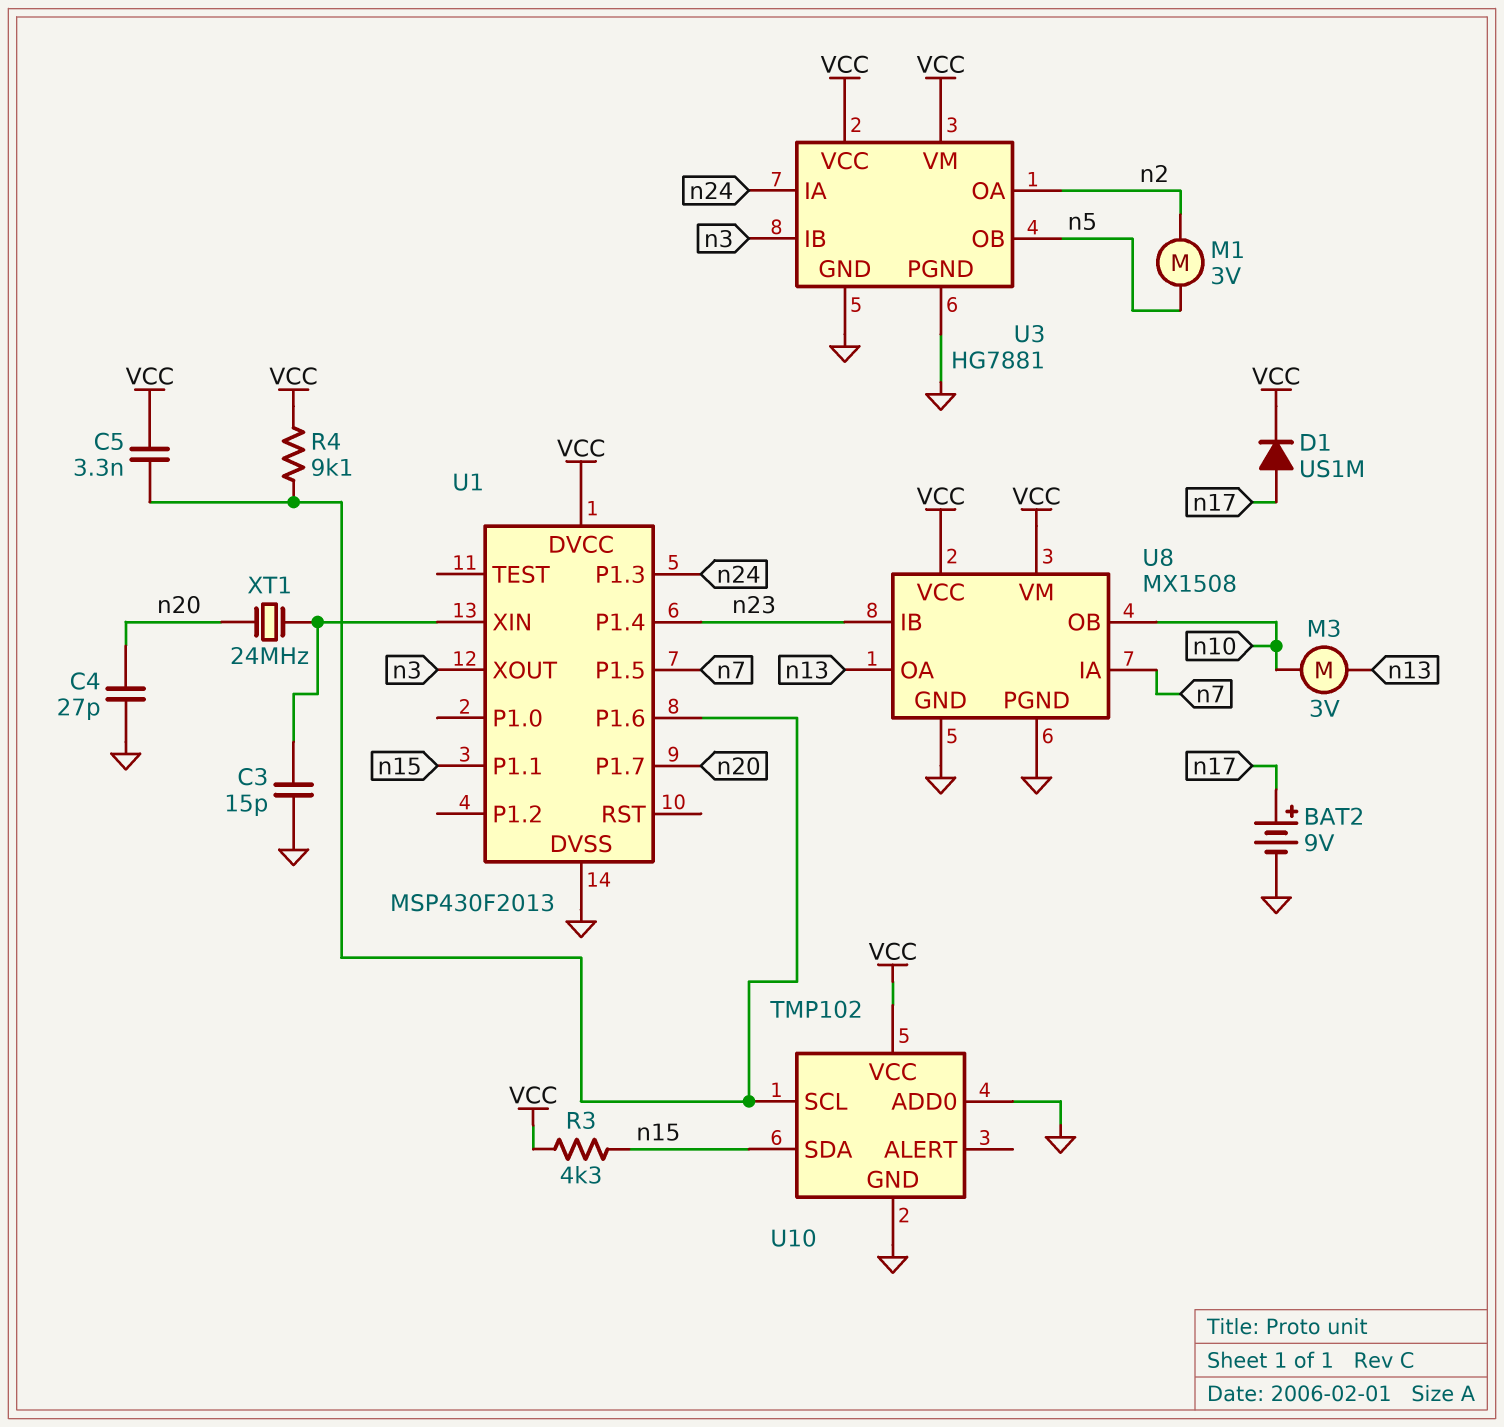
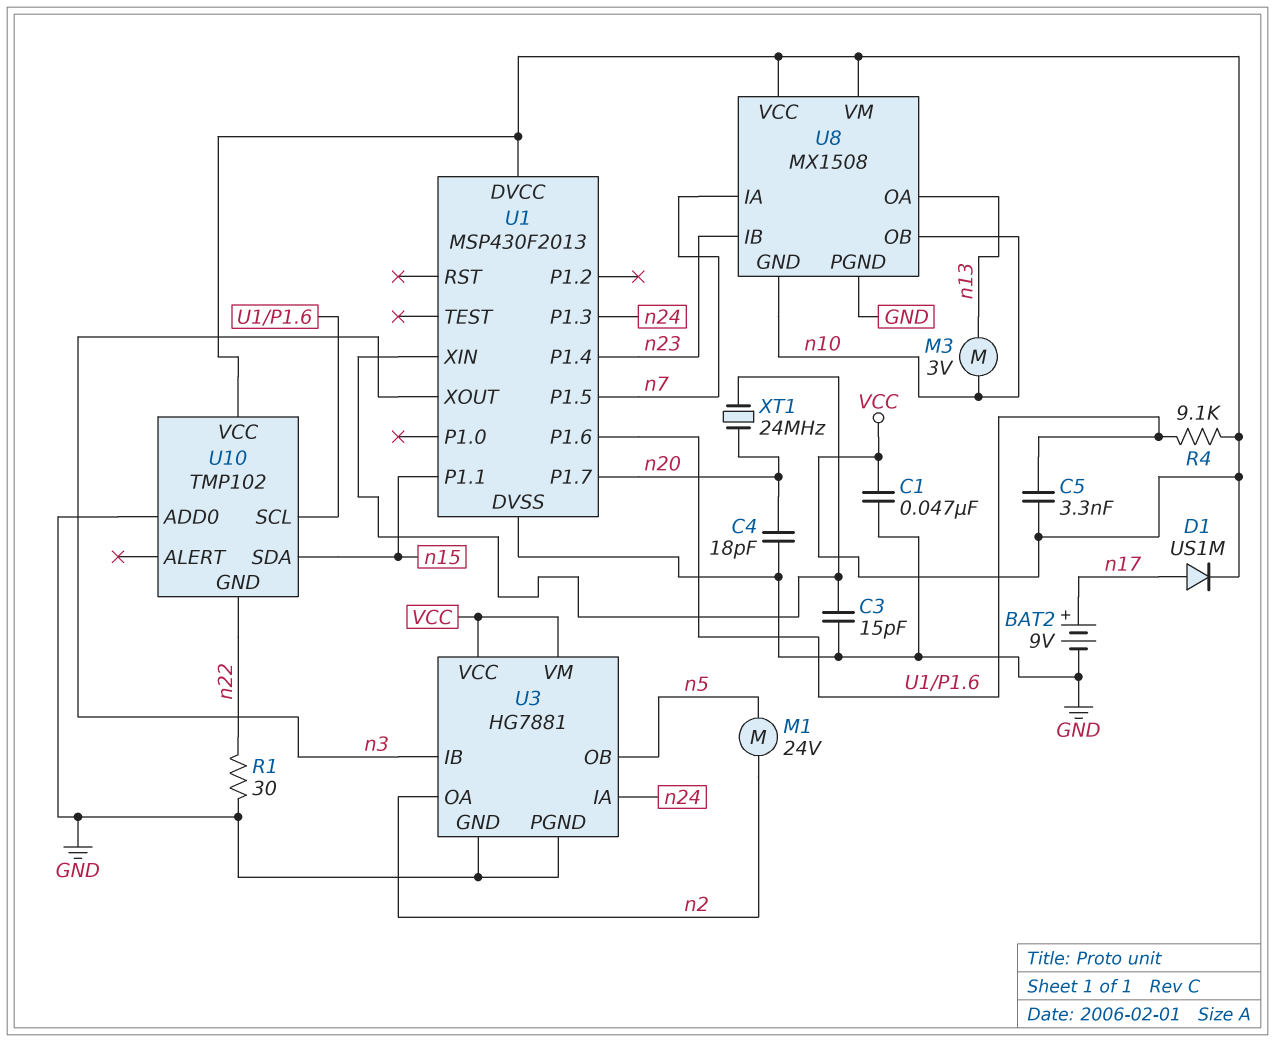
C1: none -> 47nF (GND, VCC)
C4: 27pF (GND, n20) -> 18pF (GND, n20)
M1: motor 3V (n2, n5) -> motor 24V (n2, n5)
R1: none -> 30 (GND, n22)
R3: 4.3k (VCC, n15) -> none
U8 pin GND: GND -> n10
U10 pin GND: GND -> n22

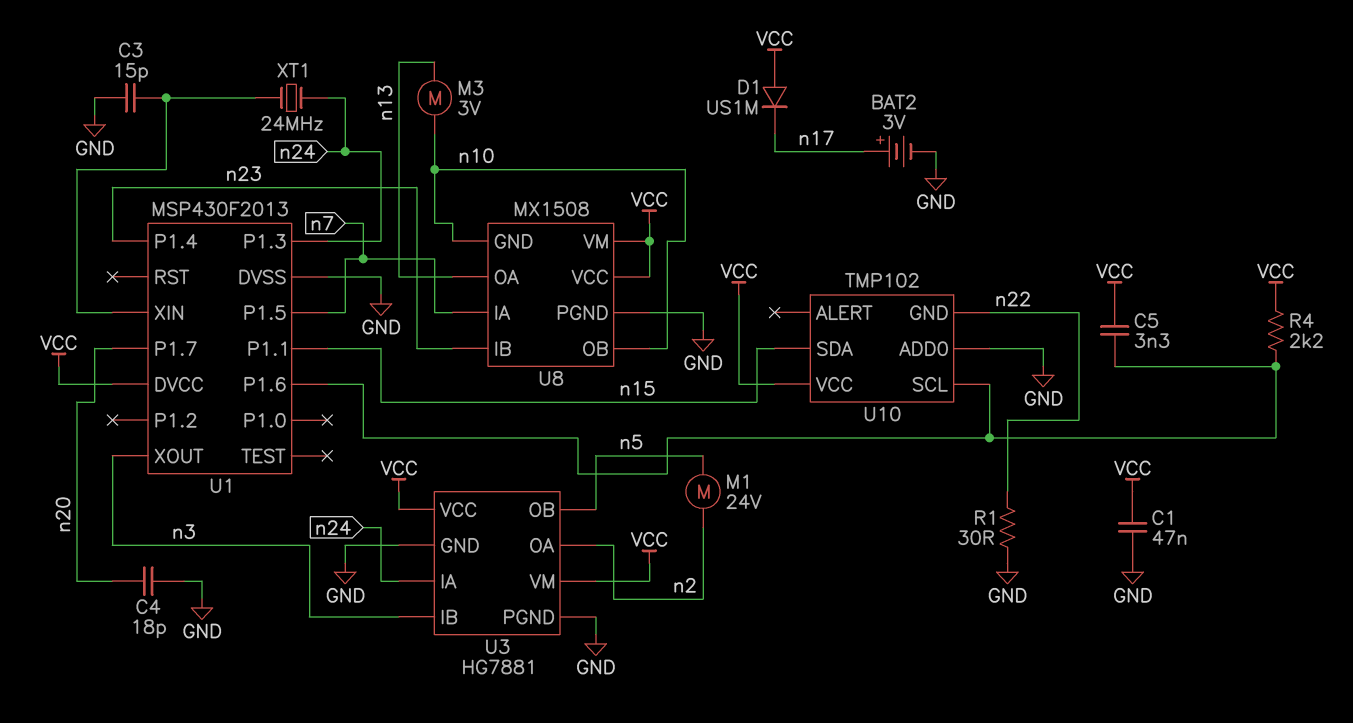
BAT2: 9V (plus n17, minus GND) -> 3V (plus n17, minus GND)
D1: diode US1M (A n17, K VCC) -> diode US1M (A VCC, K n17)
R4: 9.1k (U1/P1.6, VCC) -> 2.2k (U1/P1.6, VCC)
XT1: 24MHz (U1/XIN, n20) -> 24MHz (U1/XIN, n24)

